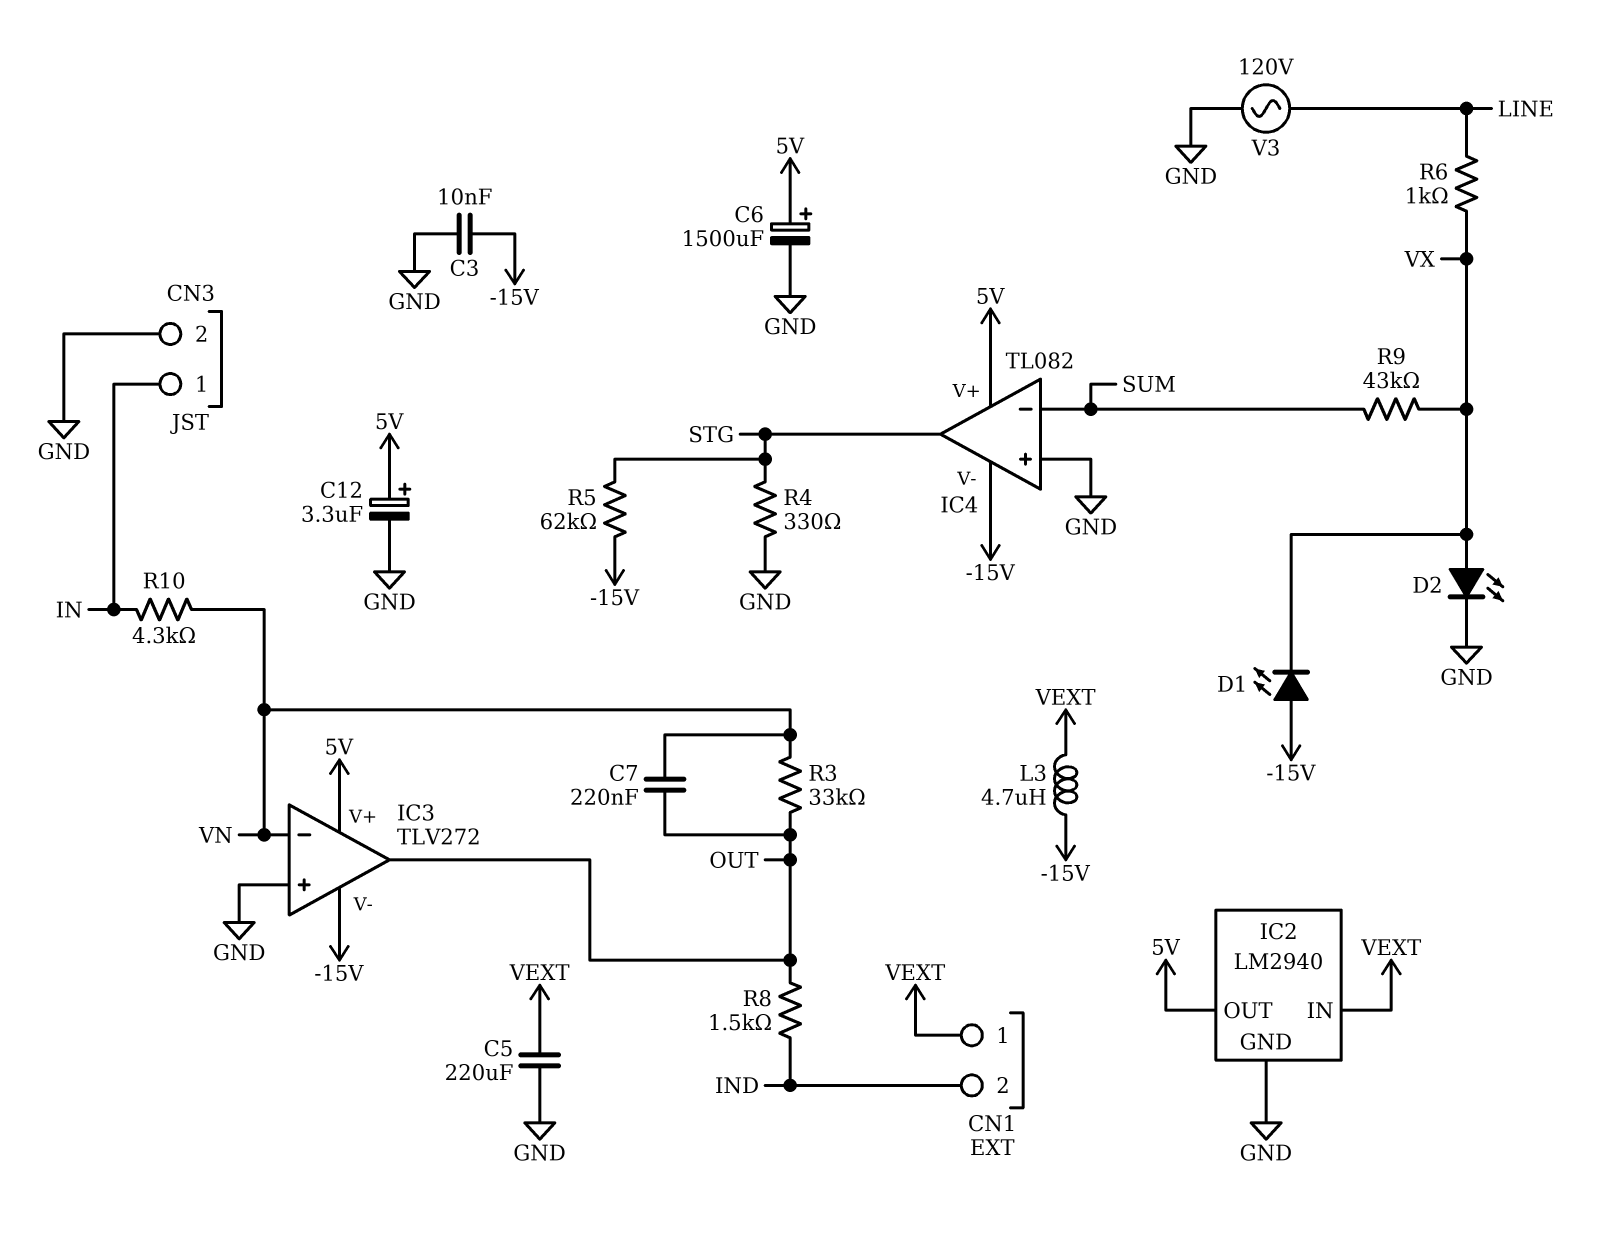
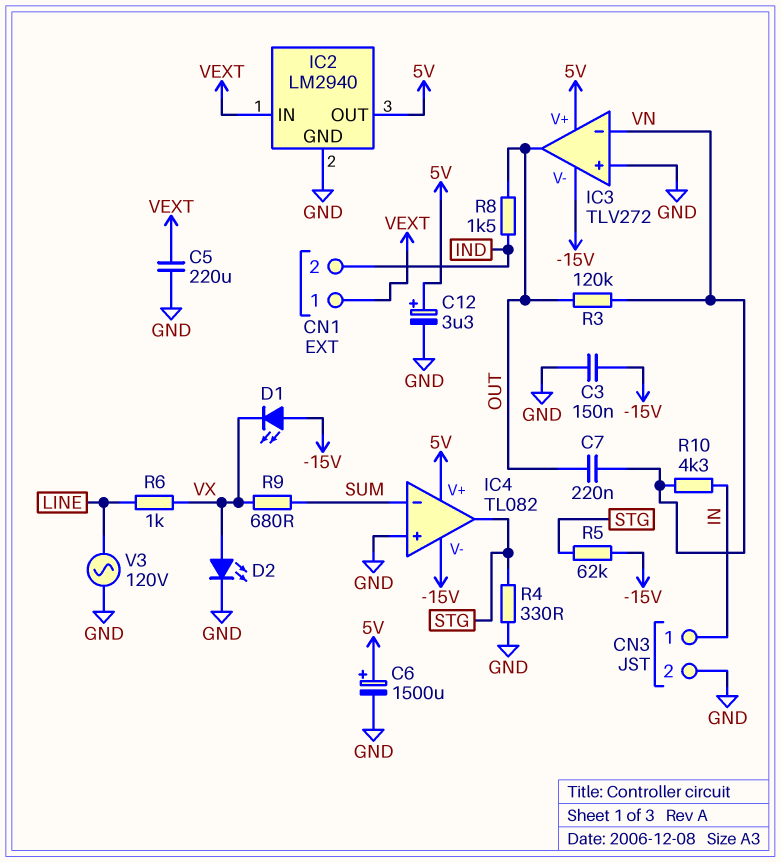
C3: 10nF (-15V, GND) -> 150nF (-15V, GND)
L3: 4.7uH (-15V, VEXT) -> none
R3: 33k (OUT, VN) -> 120k (OUT, VN)
R9: 43k (SUM, VX) -> 680 (SUM, VX)

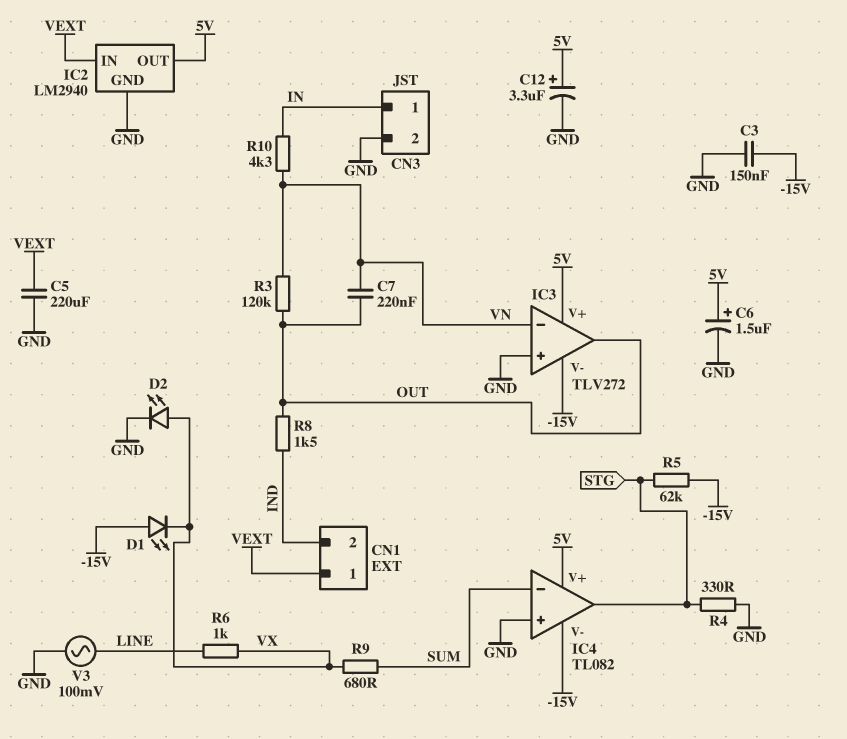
C6: 1500uF (plus 5V, minus GND) -> 1.5uF (plus 5V, minus GND)
V3: AC 120V (GND, LINE) -> AC 100mV (GND, LINE)

